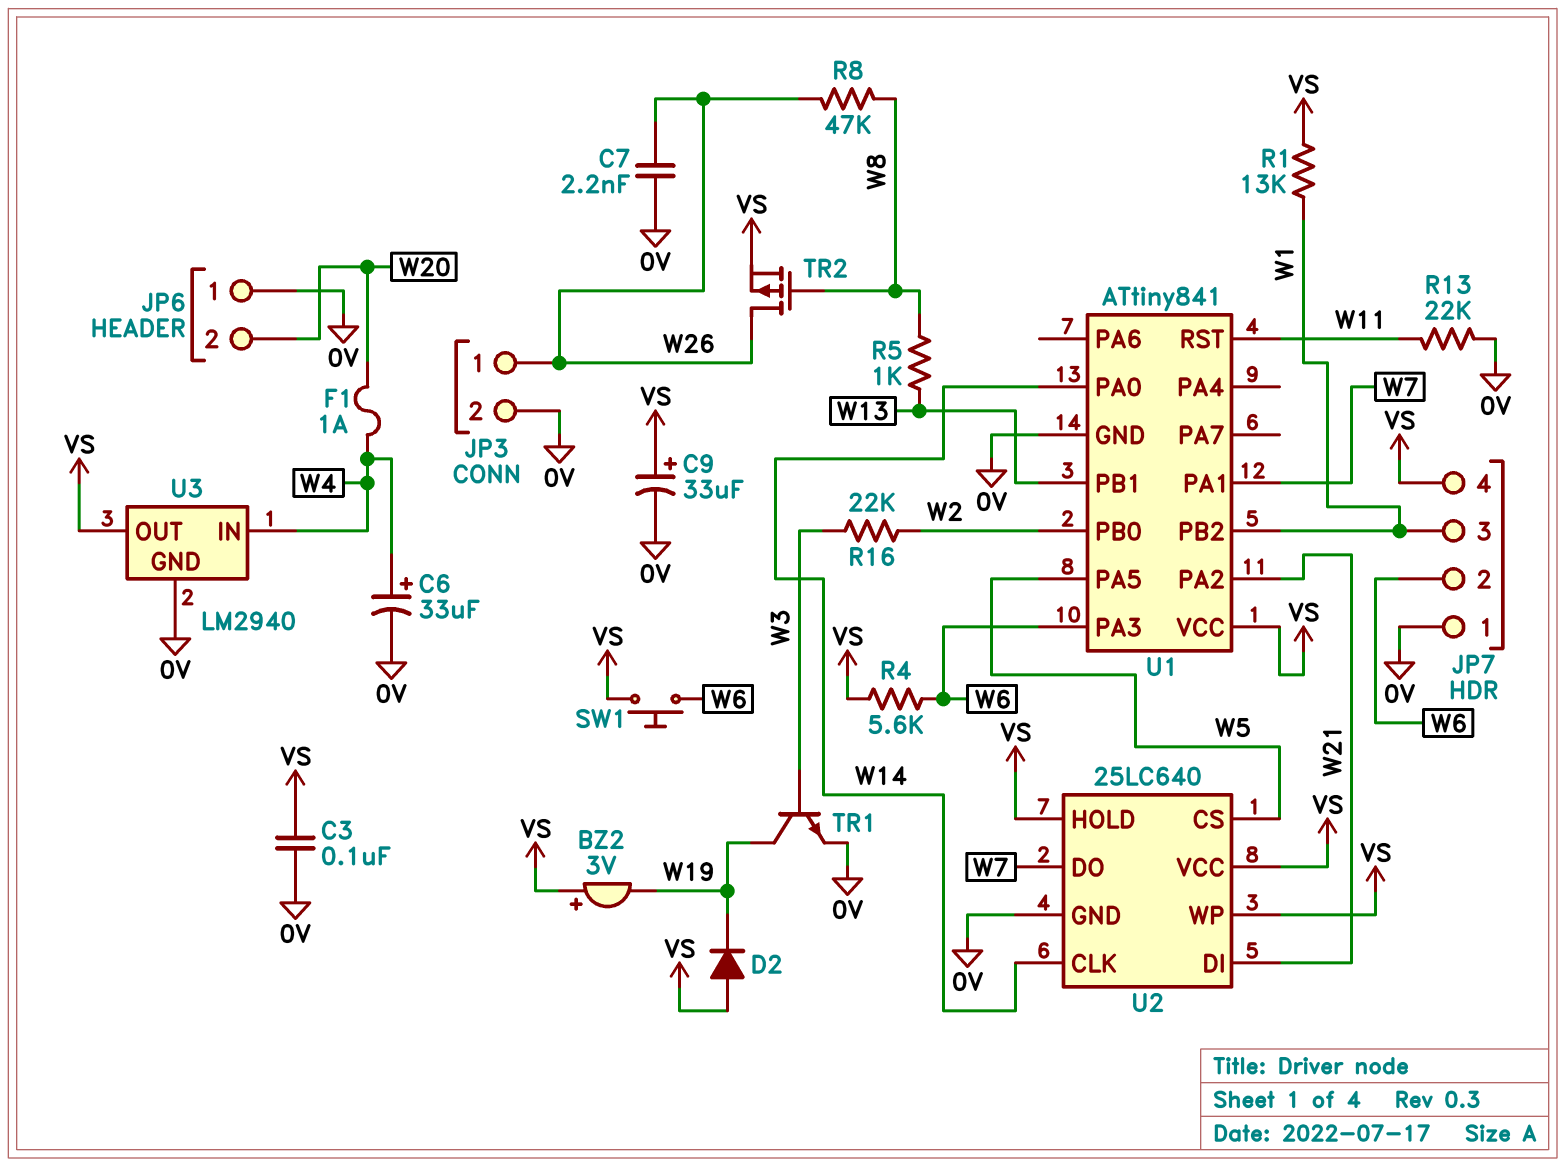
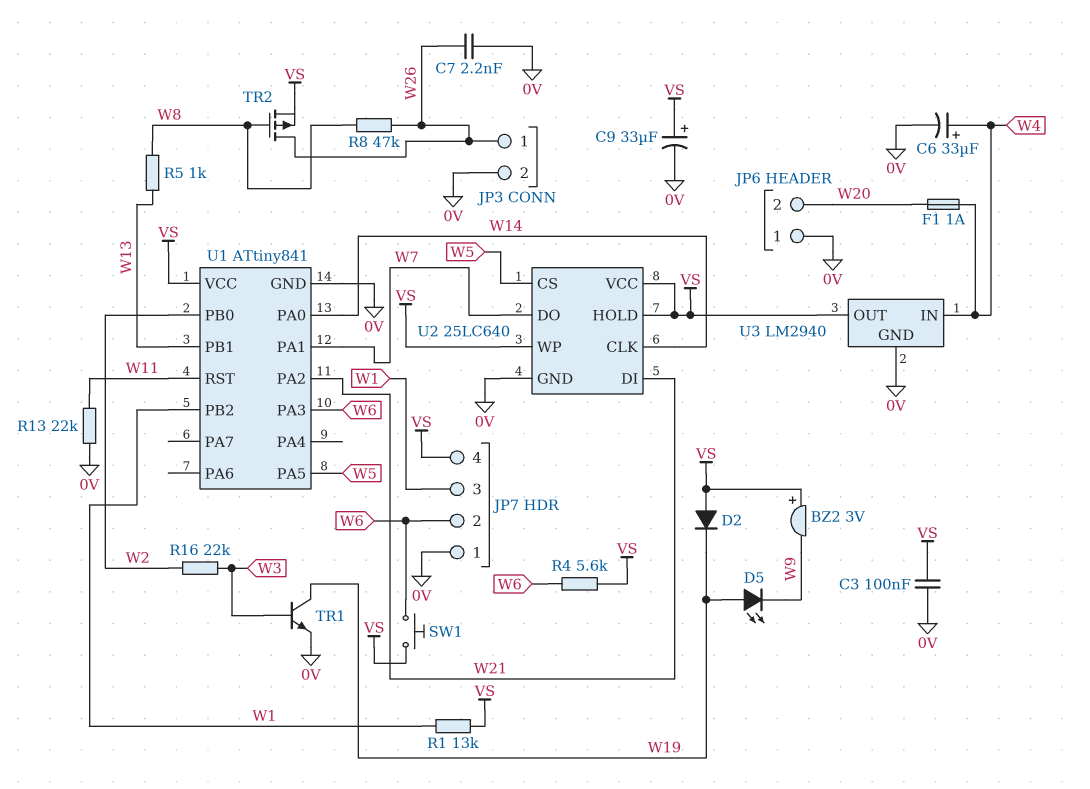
BZ2: buzzer 3V (plus VS, minus W19) -> buzzer 3V (plus VS, minus W9)
D5: none -> LED (A W19, K W9)

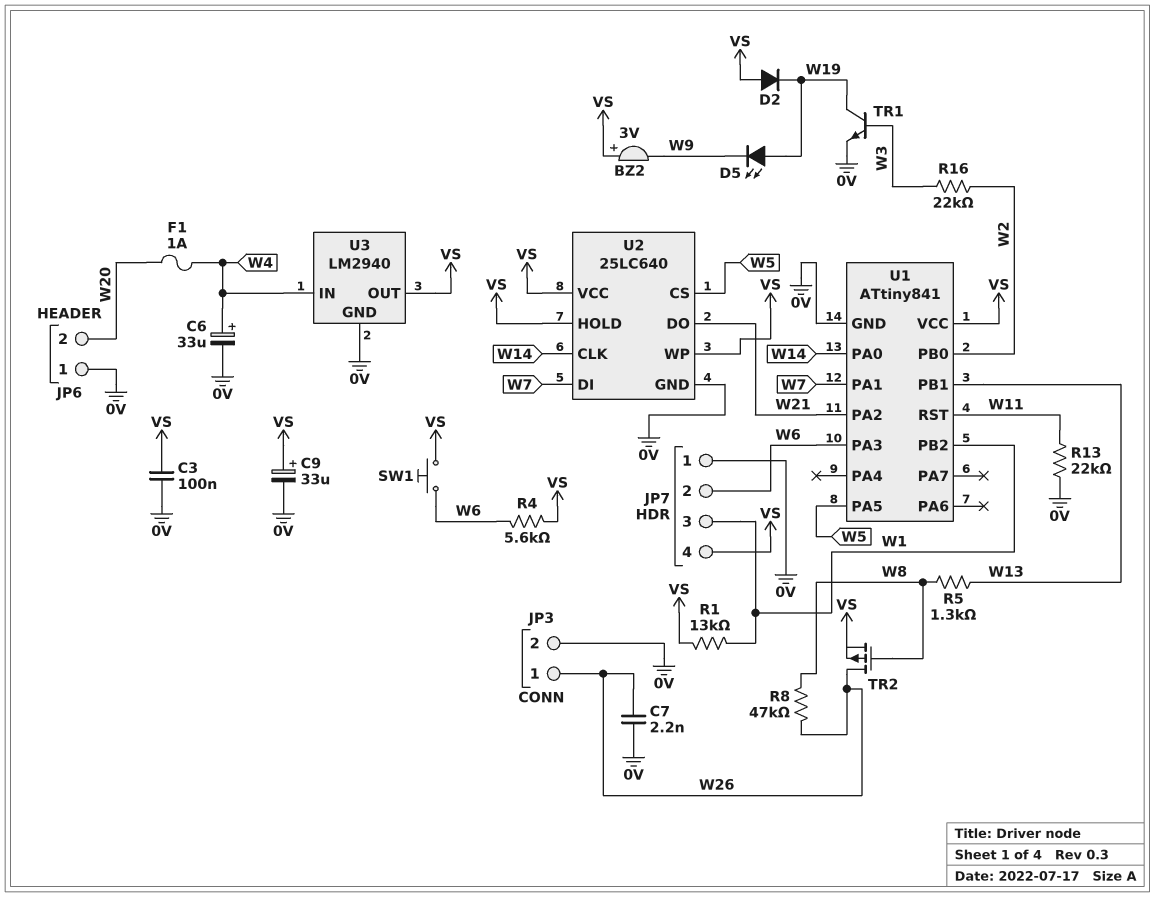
R5: 1k (W8, W13) -> 1.3k (W8, W13)
U2 pin DI: W21 -> W7
U2 pin DO: W7 -> W21

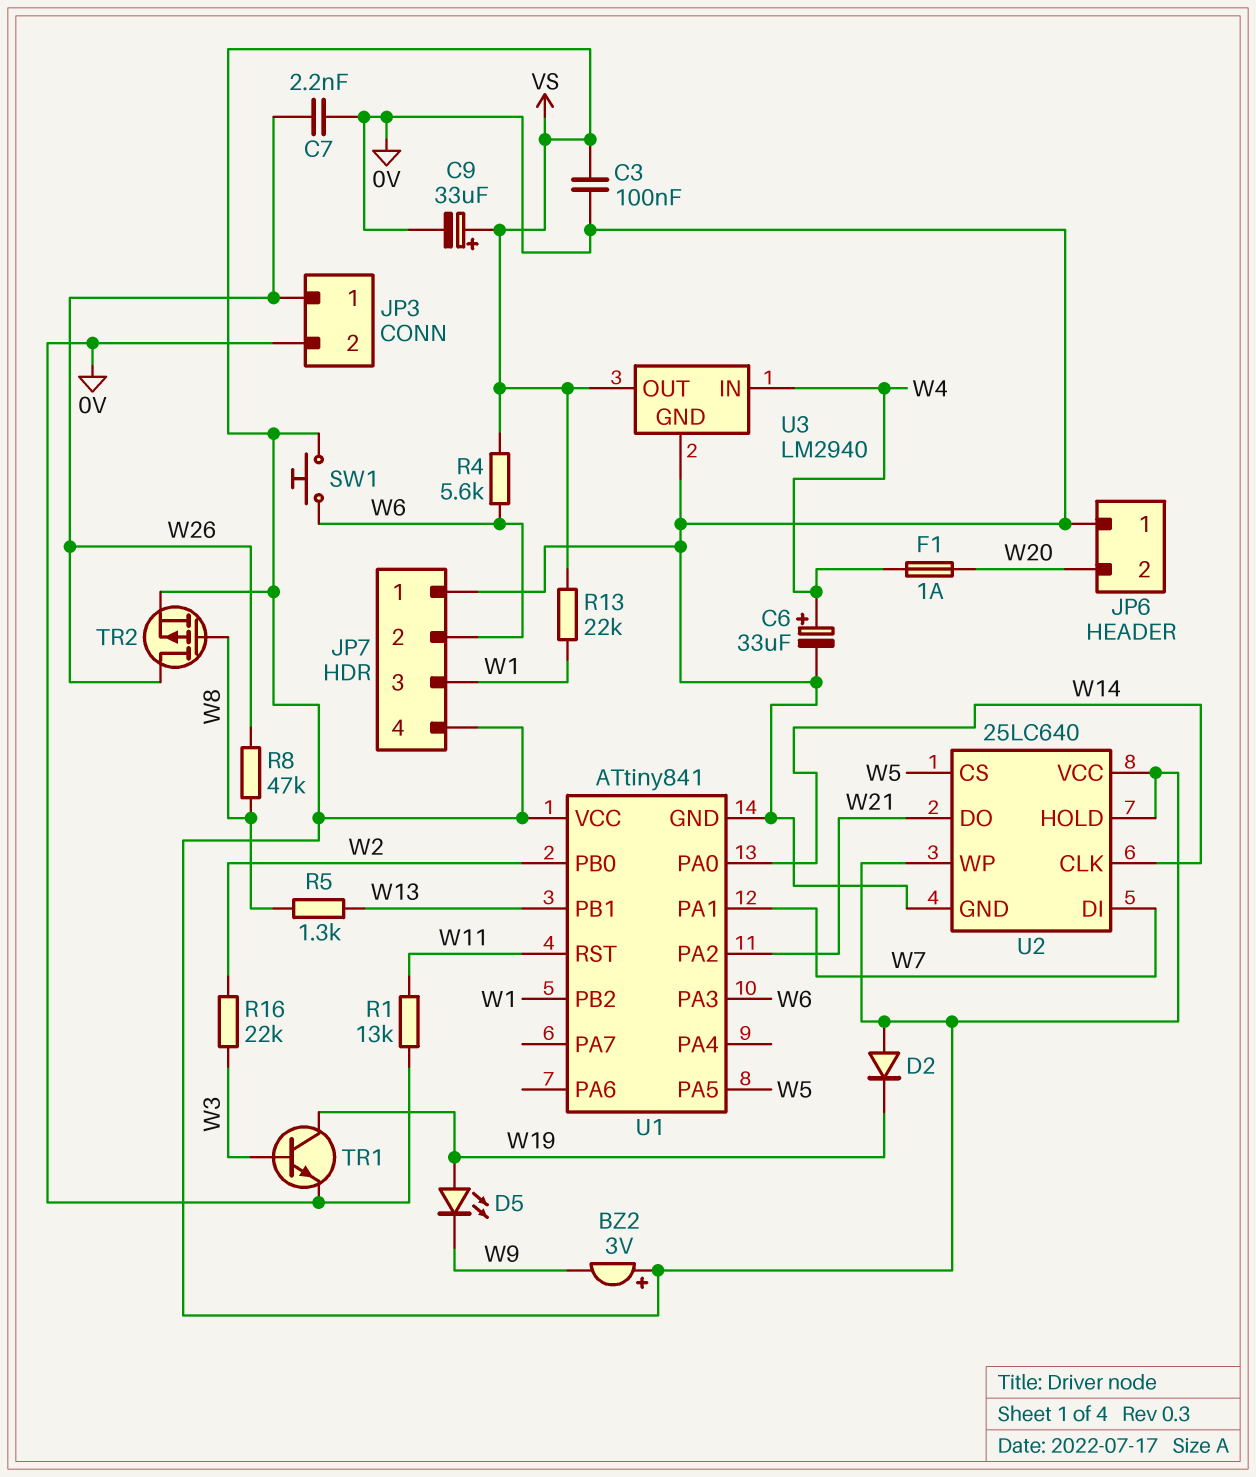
R1: 13k (VS, W1) -> 13k (0V, W11)
R13: 22k (0V, W11) -> 22k (VS, W1)

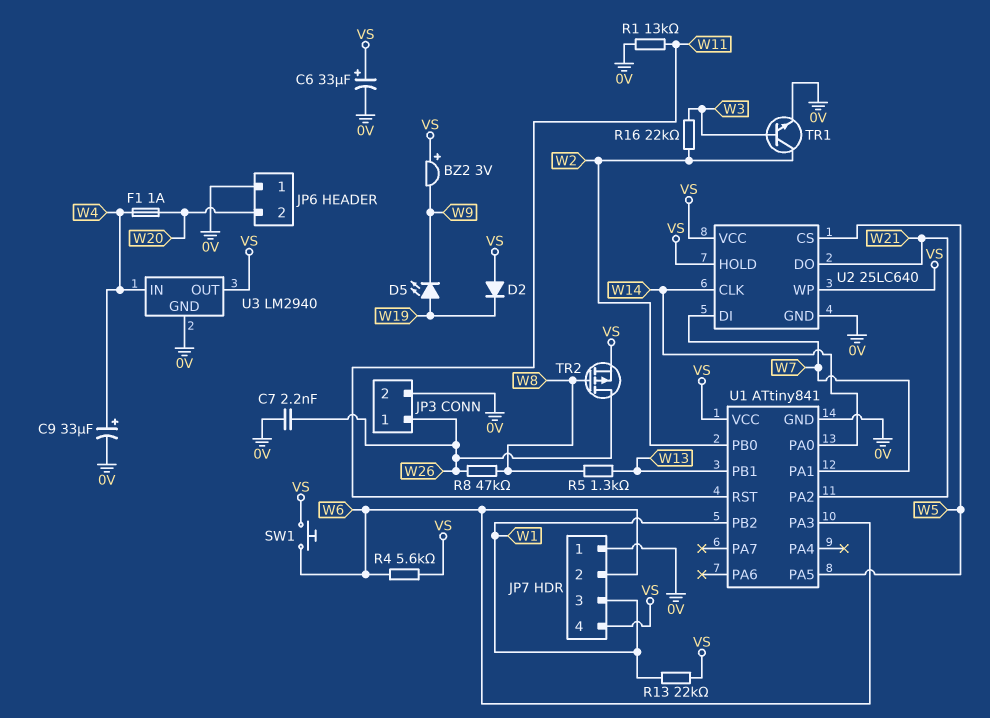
C3: 100nF (0V, VS) -> none
C6: 33uF (plus W4, minus 0V) -> 33uF (plus VS, minus 0V)
C9: 33uF (plus VS, minus 0V) -> 33uF (plus W4, minus 0V)
TR1: NPN (B W3, C W19, E 0V) -> NPN (B W3, C W2, E 0V)

